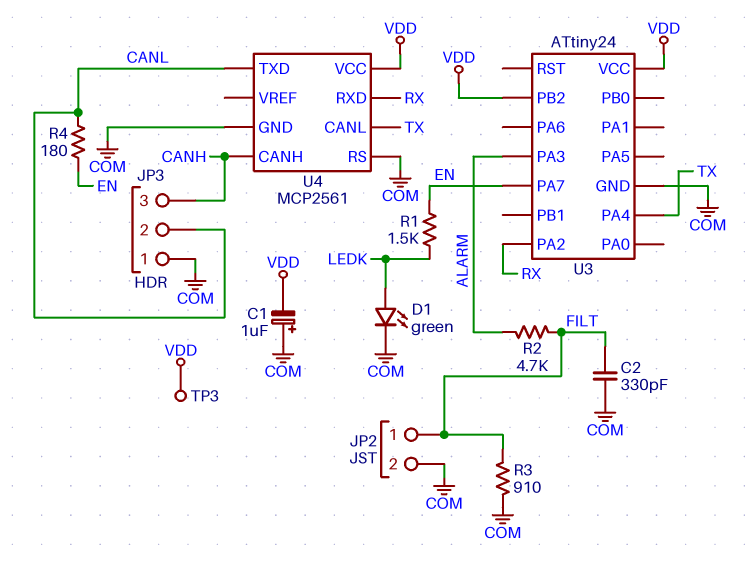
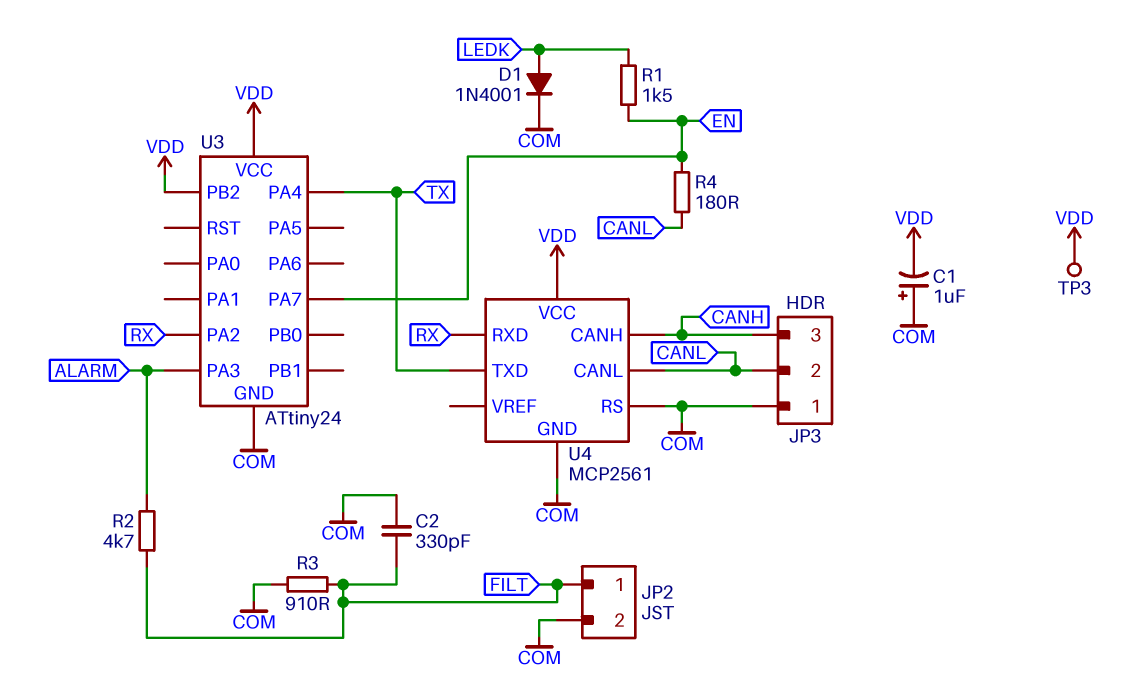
D1: LED green (A LEDK, K COM) -> diode 1N4001 (A LEDK, K COM)
U4 pin CANL: TX -> CANL
U4 pin TXD: CANL -> TX

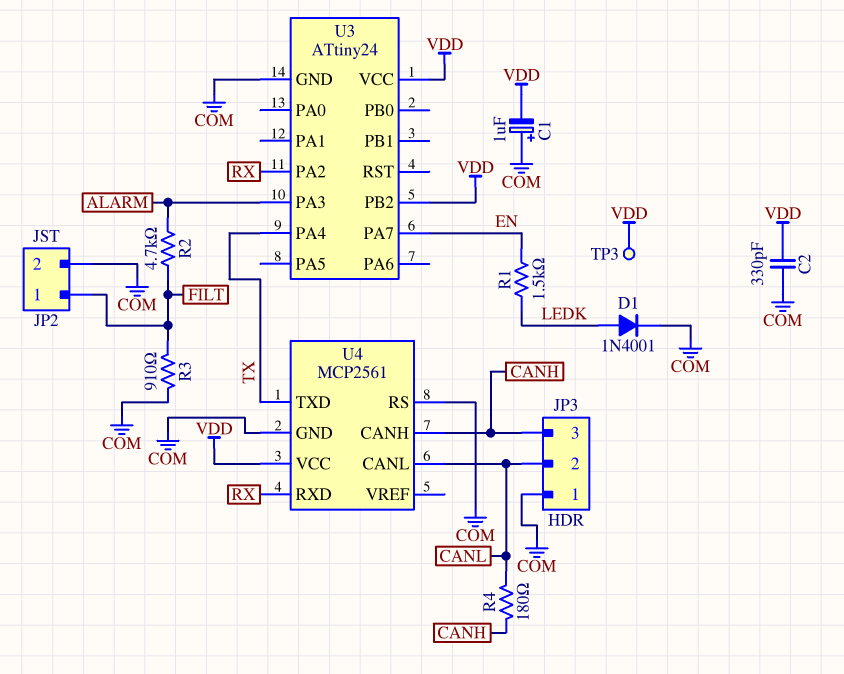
C2: 330pF (COM, FILT) -> 330pF (COM, VDD)
R4: 180 (CANL, EN) -> 180 (CANH, CANL)

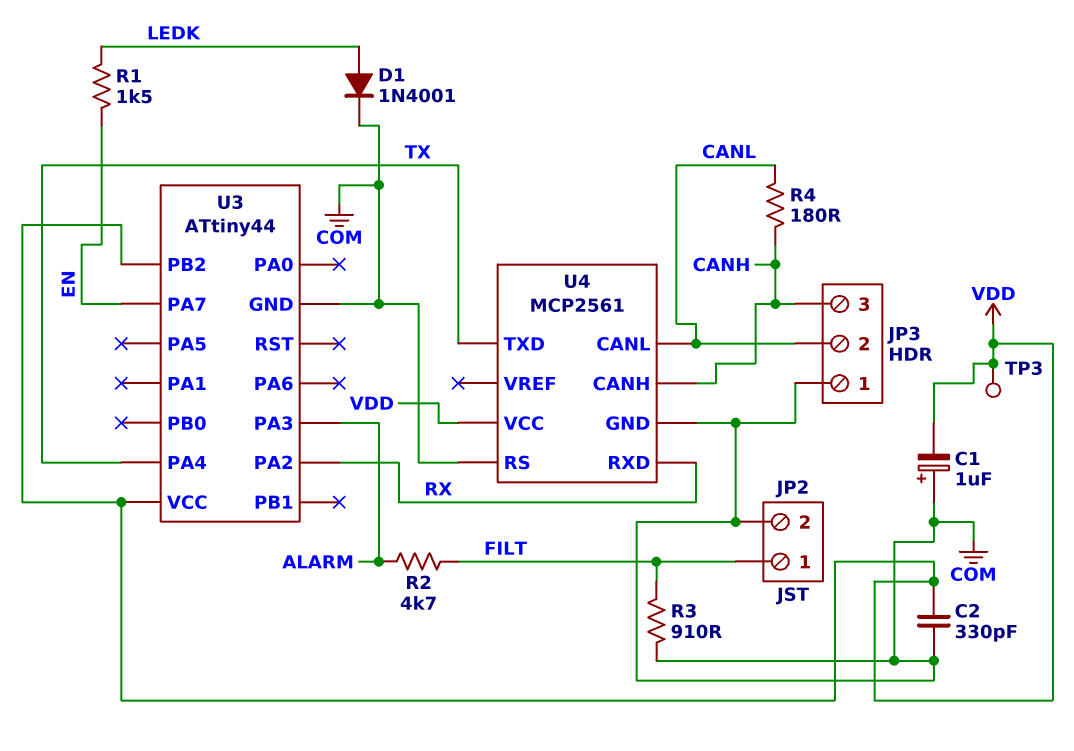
U3: ATtiny24 -> ATtiny44

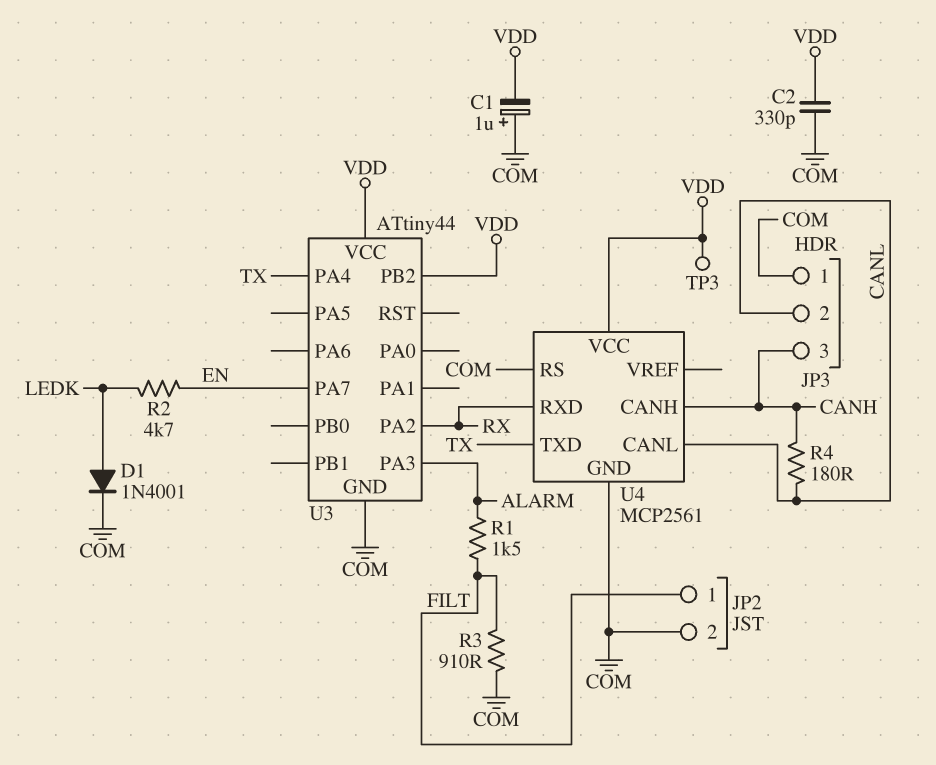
R1: 1.5k (EN, LEDK) -> 1.5k (ALARM, FILT)
R2: 4.7k (ALARM, FILT) -> 4.7k (EN, LEDK)

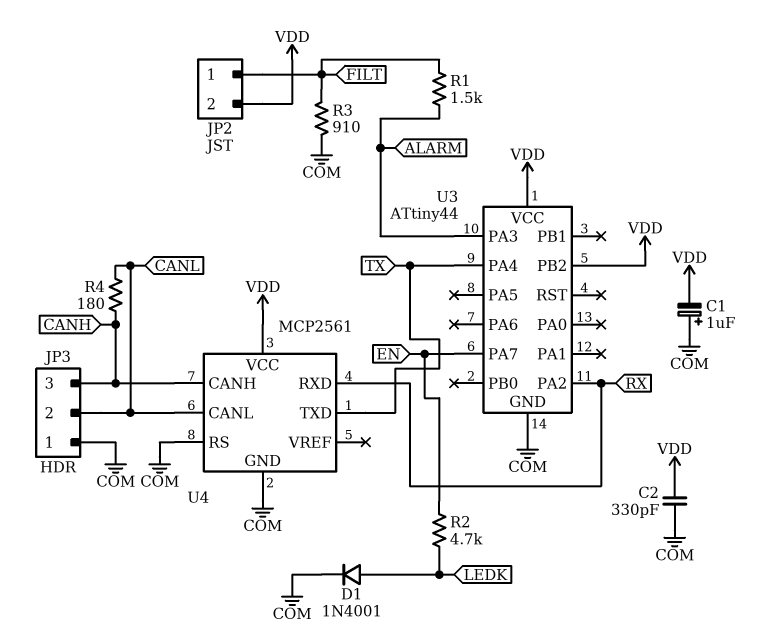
JP2 pin 2: COM -> VDD
TP3: test point (VDD) -> none

